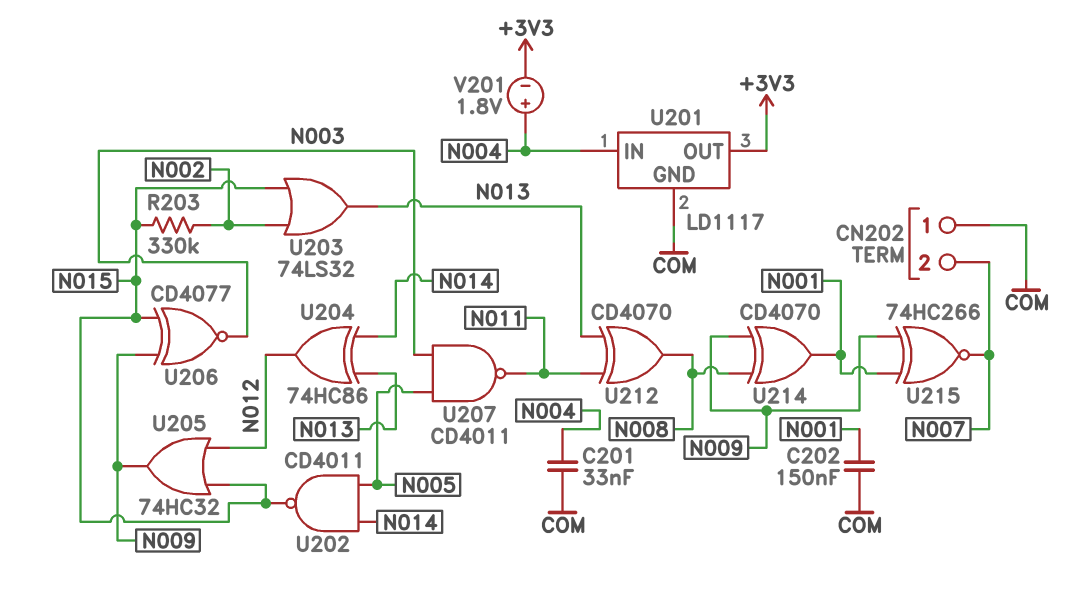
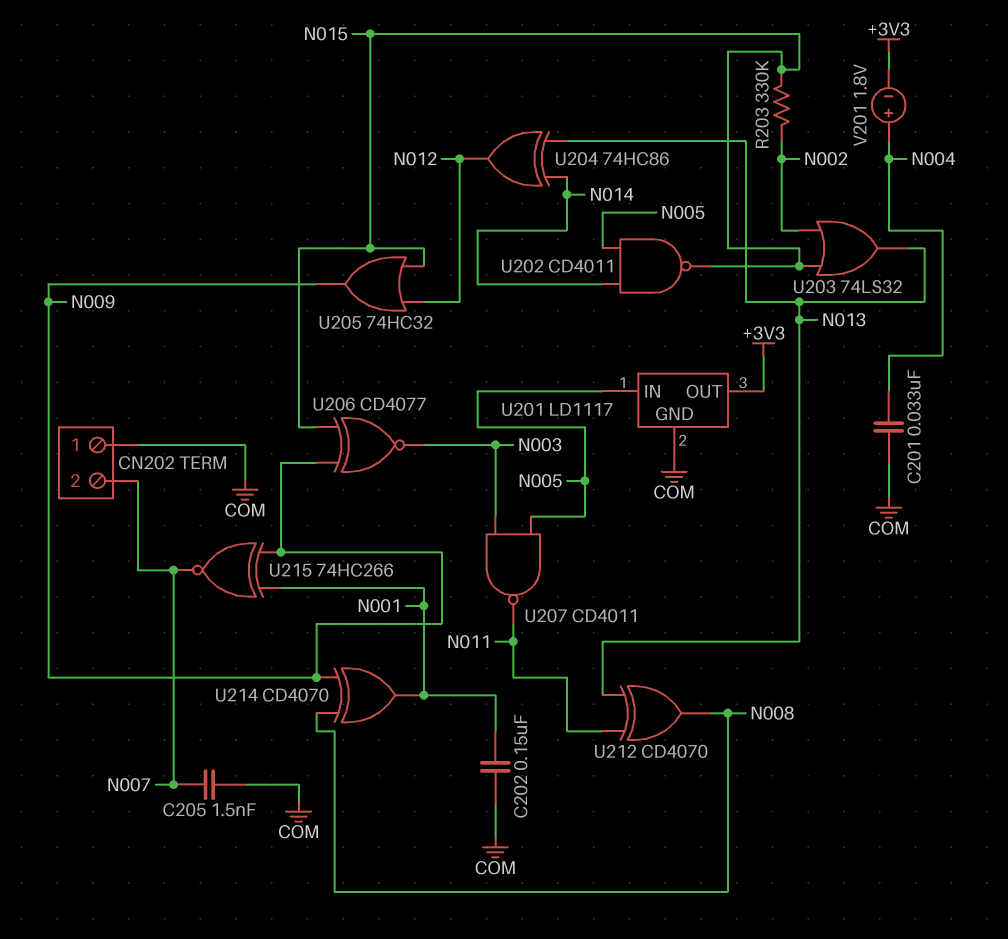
C205: none -> 1.5nF (COM, N007)
U201 pin IN: N004 -> N005

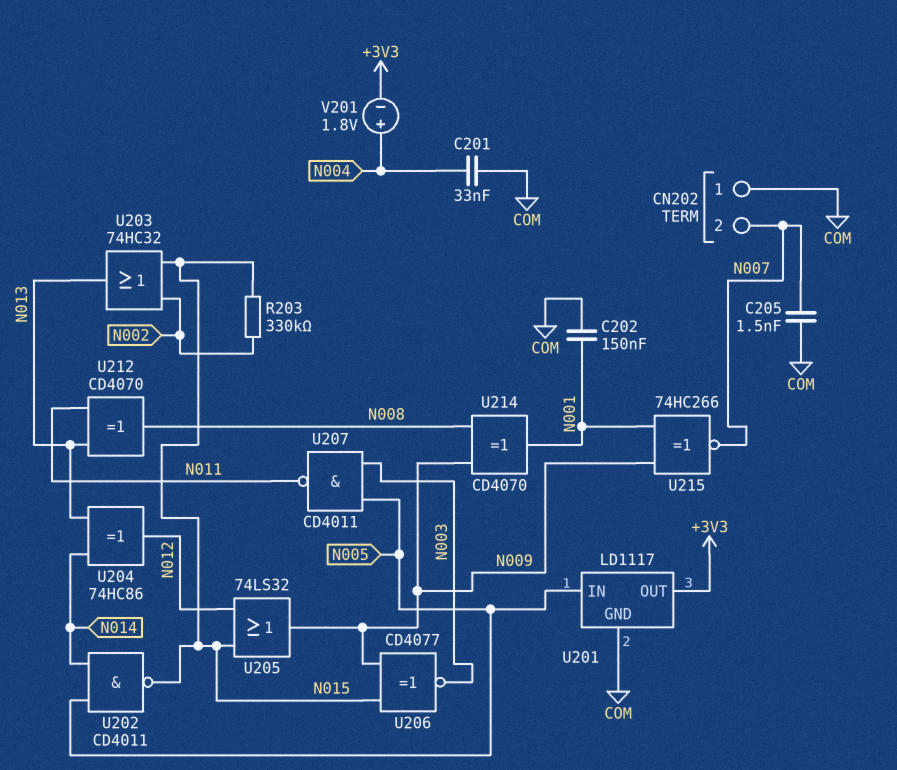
U203: OR 74LS32 (in N002, in N015, out N013) -> OR 74HC32 (in N002, in N015, out N013)
U205: OR 74HC32 (in N012, in N015, out N009) -> OR 74LS32 (in N012, in N015, out N009)

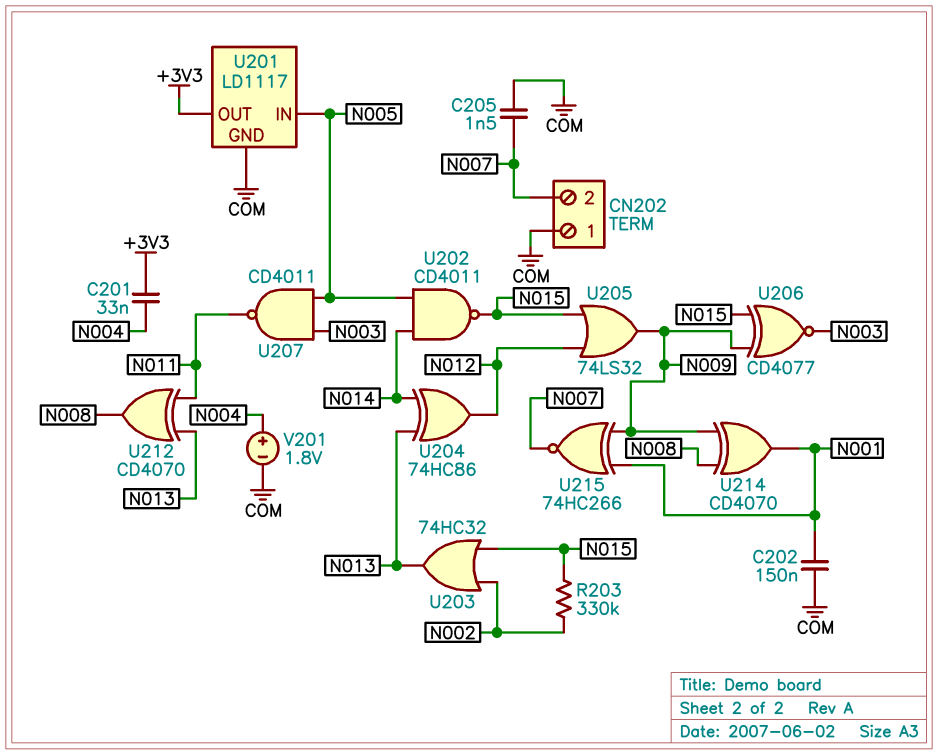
C201: 33nF (COM, N004) -> 33nF (+3V3, N004)
V201: 1.8V (plus N004, minus +3V3) -> 1.8V (plus N004, minus COM)

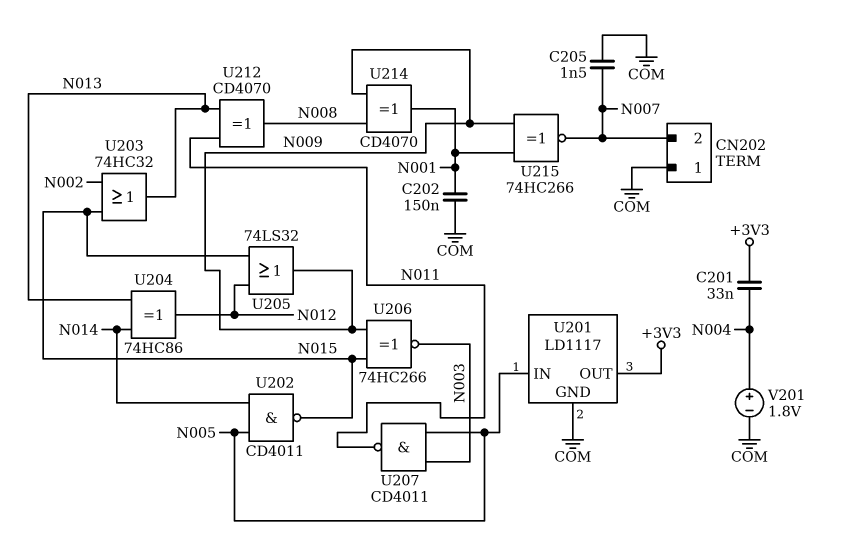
R203: 330k (N002, N015) -> none
U206: XNOR CD4077 (in N009, in N015, out N003) -> XNOR 74HC266 (in N009, in N015, out N003)

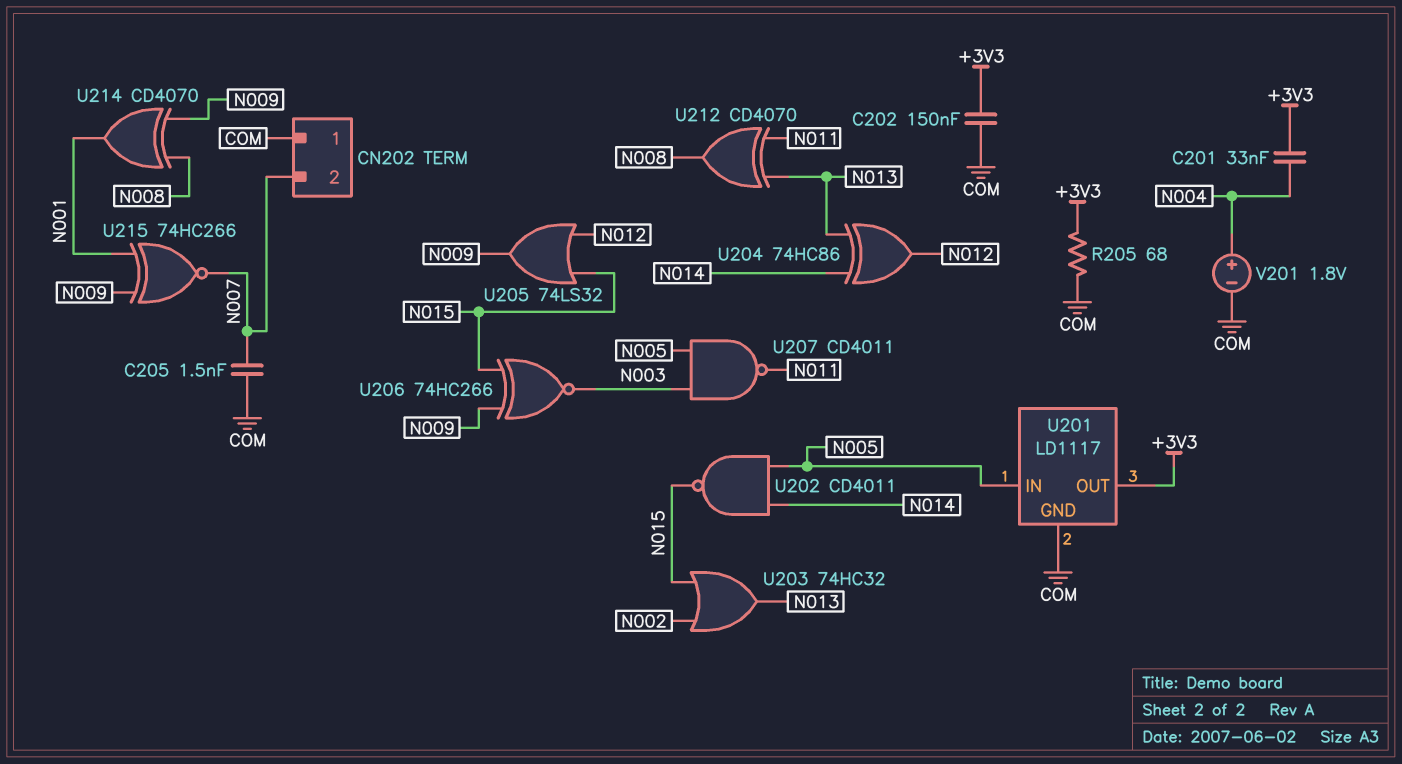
C202: 150nF (COM, N001) -> 150nF (+3V3, COM)
R205: none -> 68 (+3V3, COM)

